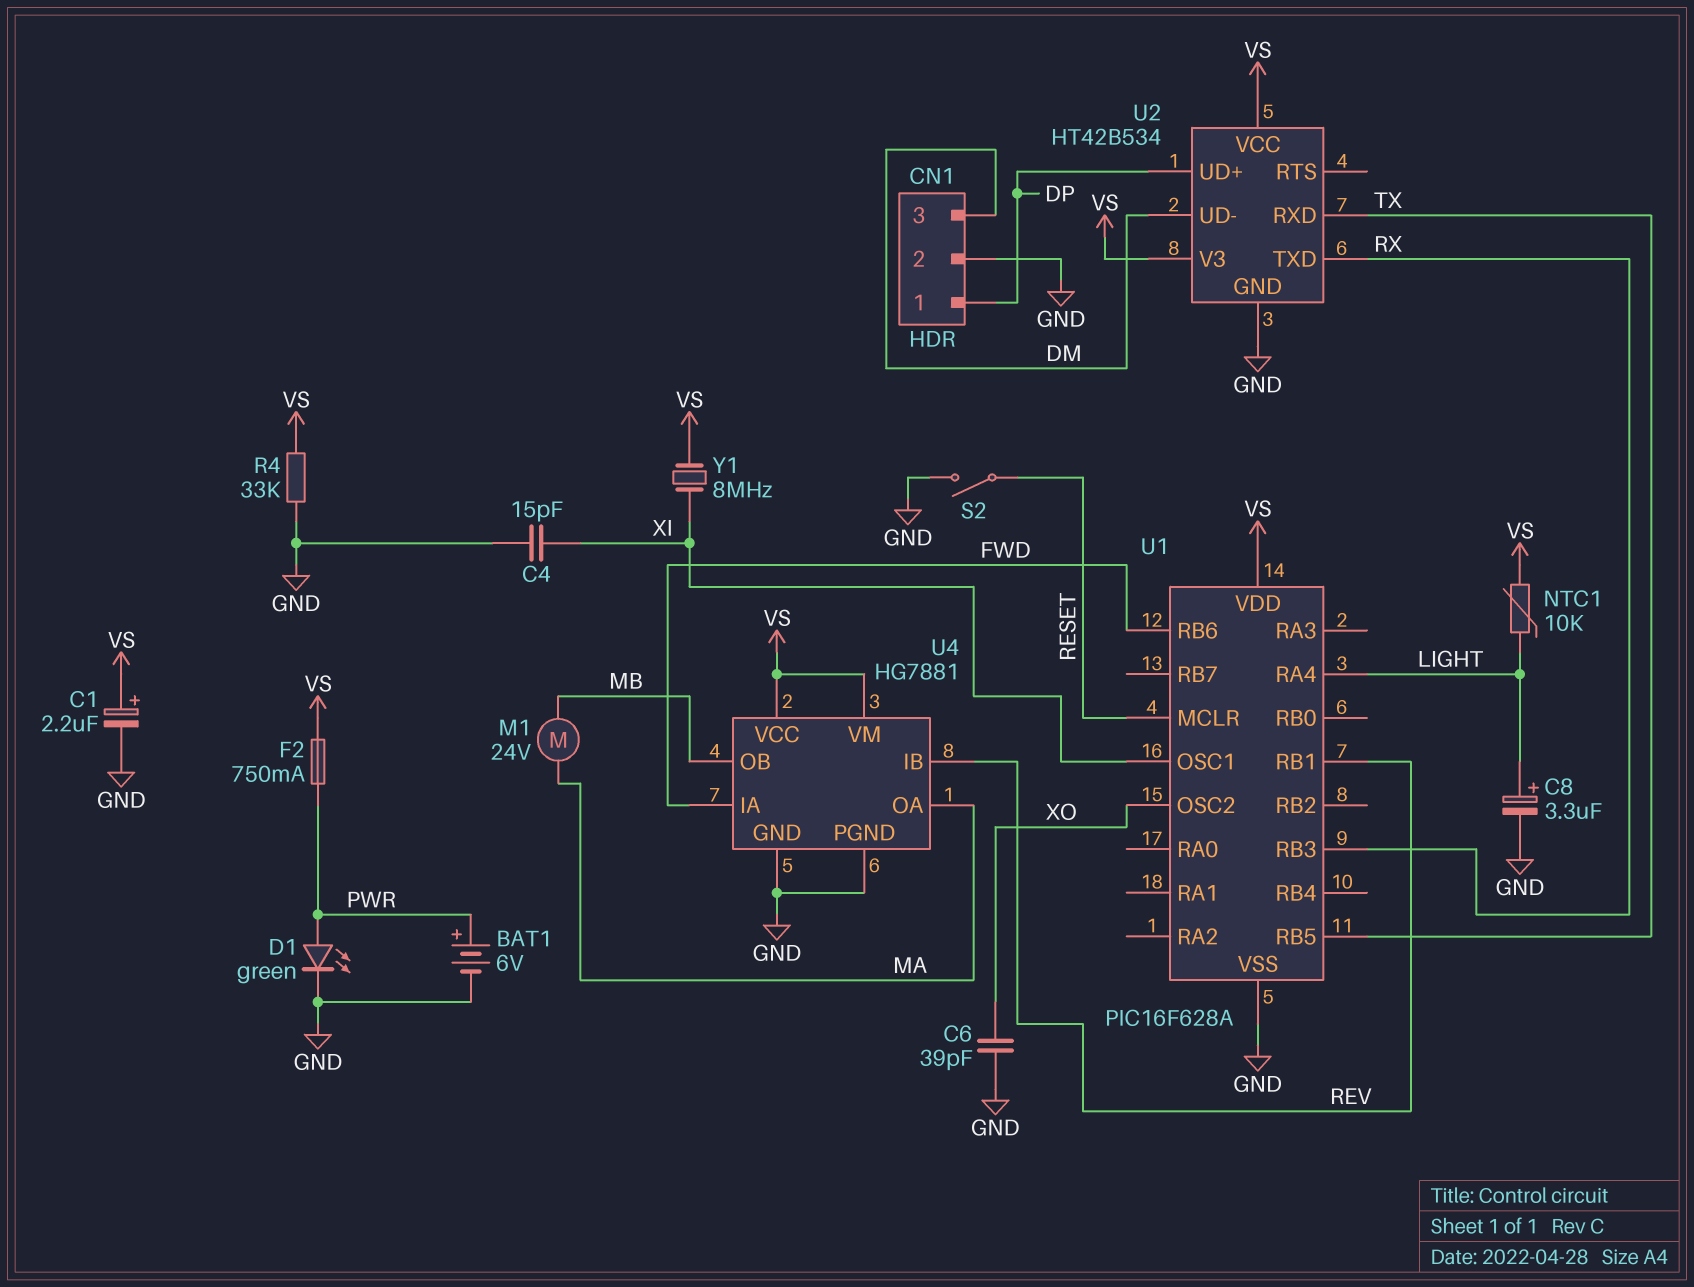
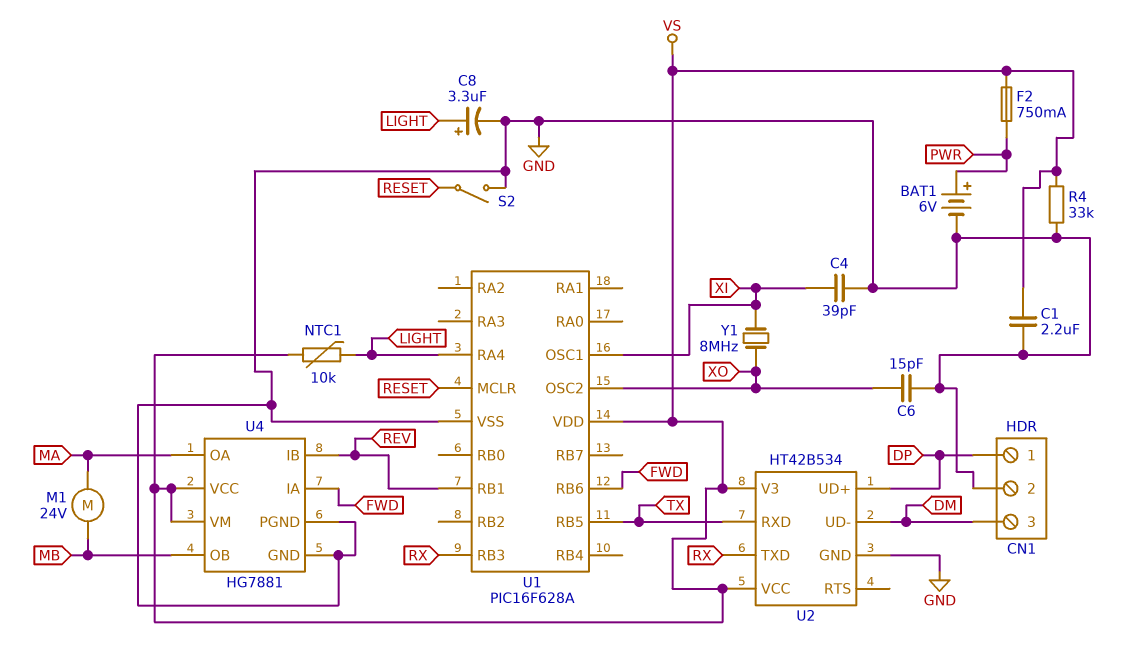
C1: 2.2uF (plus VS, minus GND) -> 2.2uF (GND, VS)
C4: 15pF (GND, XI) -> 39pF (GND, XI)
C6: 39pF (GND, XO) -> 15pF (GND, XO)
D1: LED green (A PWR, K GND) -> none
Y1: 8MHz (VS, XI) -> 8MHz (XI, XO)

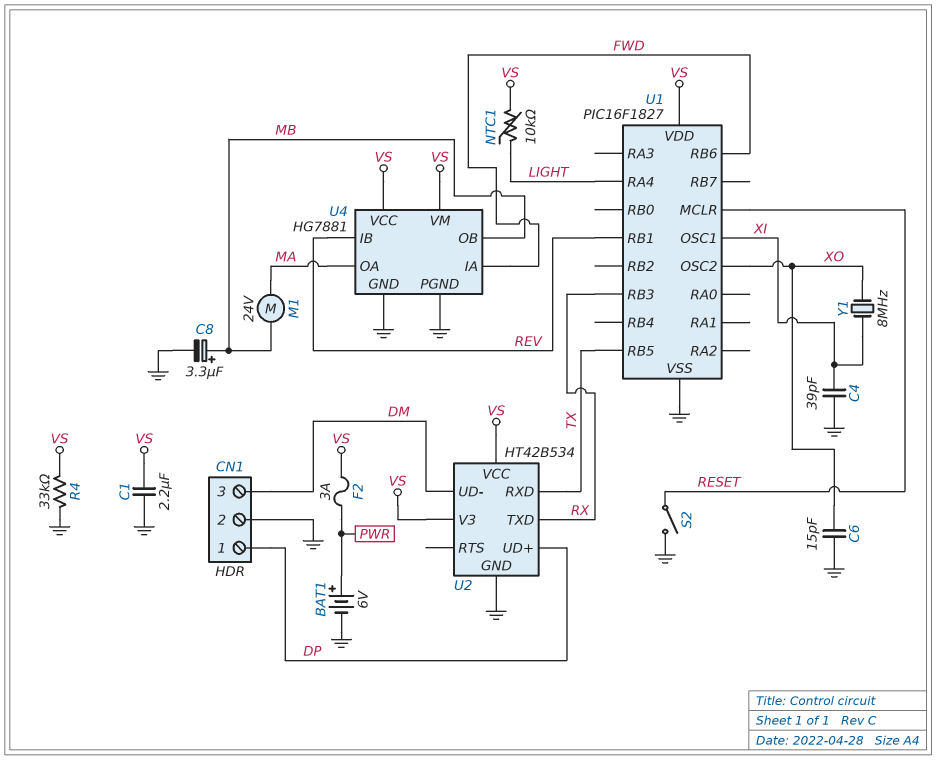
C8: 3.3uF (plus LIGHT, minus GND) -> 3.3uF (plus MB, minus GND)
F2: 750mA (PWR, VS) -> 3A (PWR, VS)
U1: PIC16F628A -> PIC16F1827

